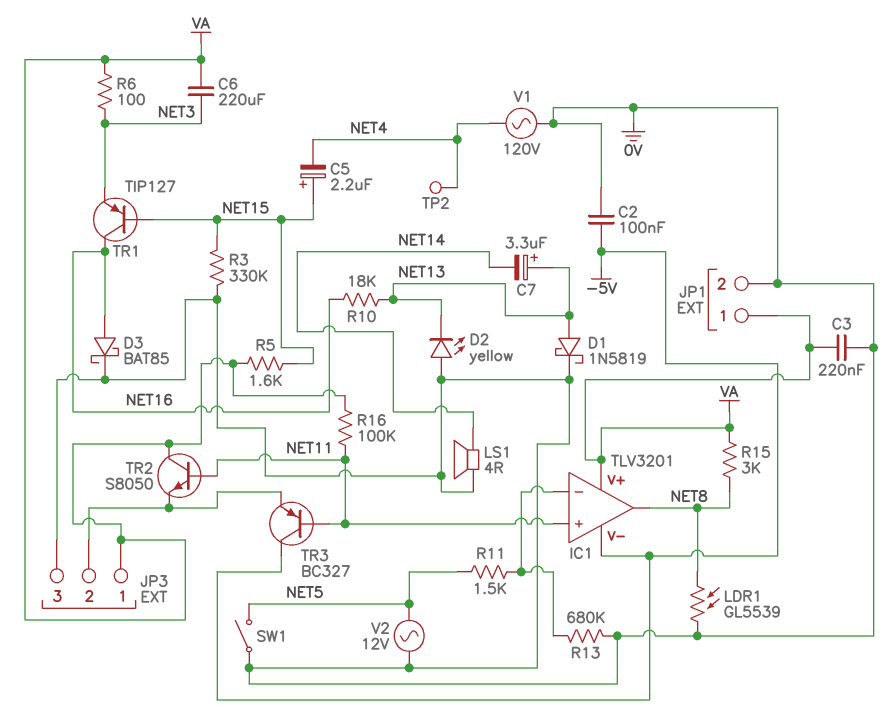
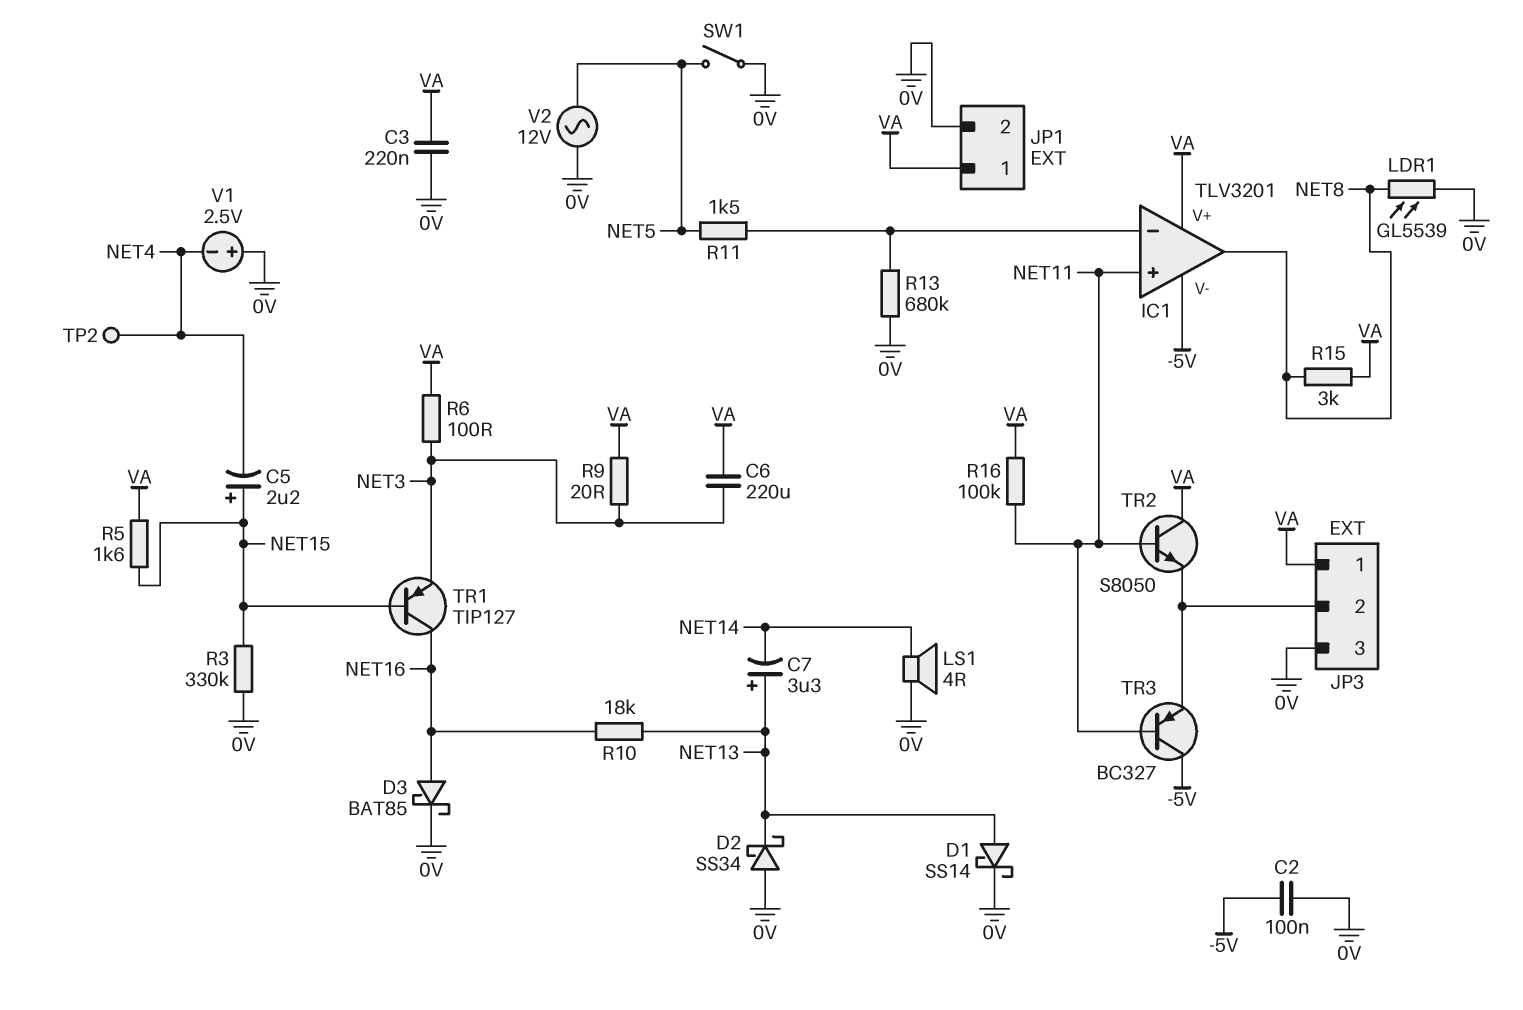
D1: schottky 1N5819 (A NET13, K 0V) -> schottky SS14 (A NET13, K 0V)
D2: LED yellow (A 0V, K NET13) -> schottky SS34 (A 0V, K NET13)
R9: none -> 20 (NET3, VA)
V1: AC 120V (0V, NET4) -> 2.5V (plus 0V, minus NET4)

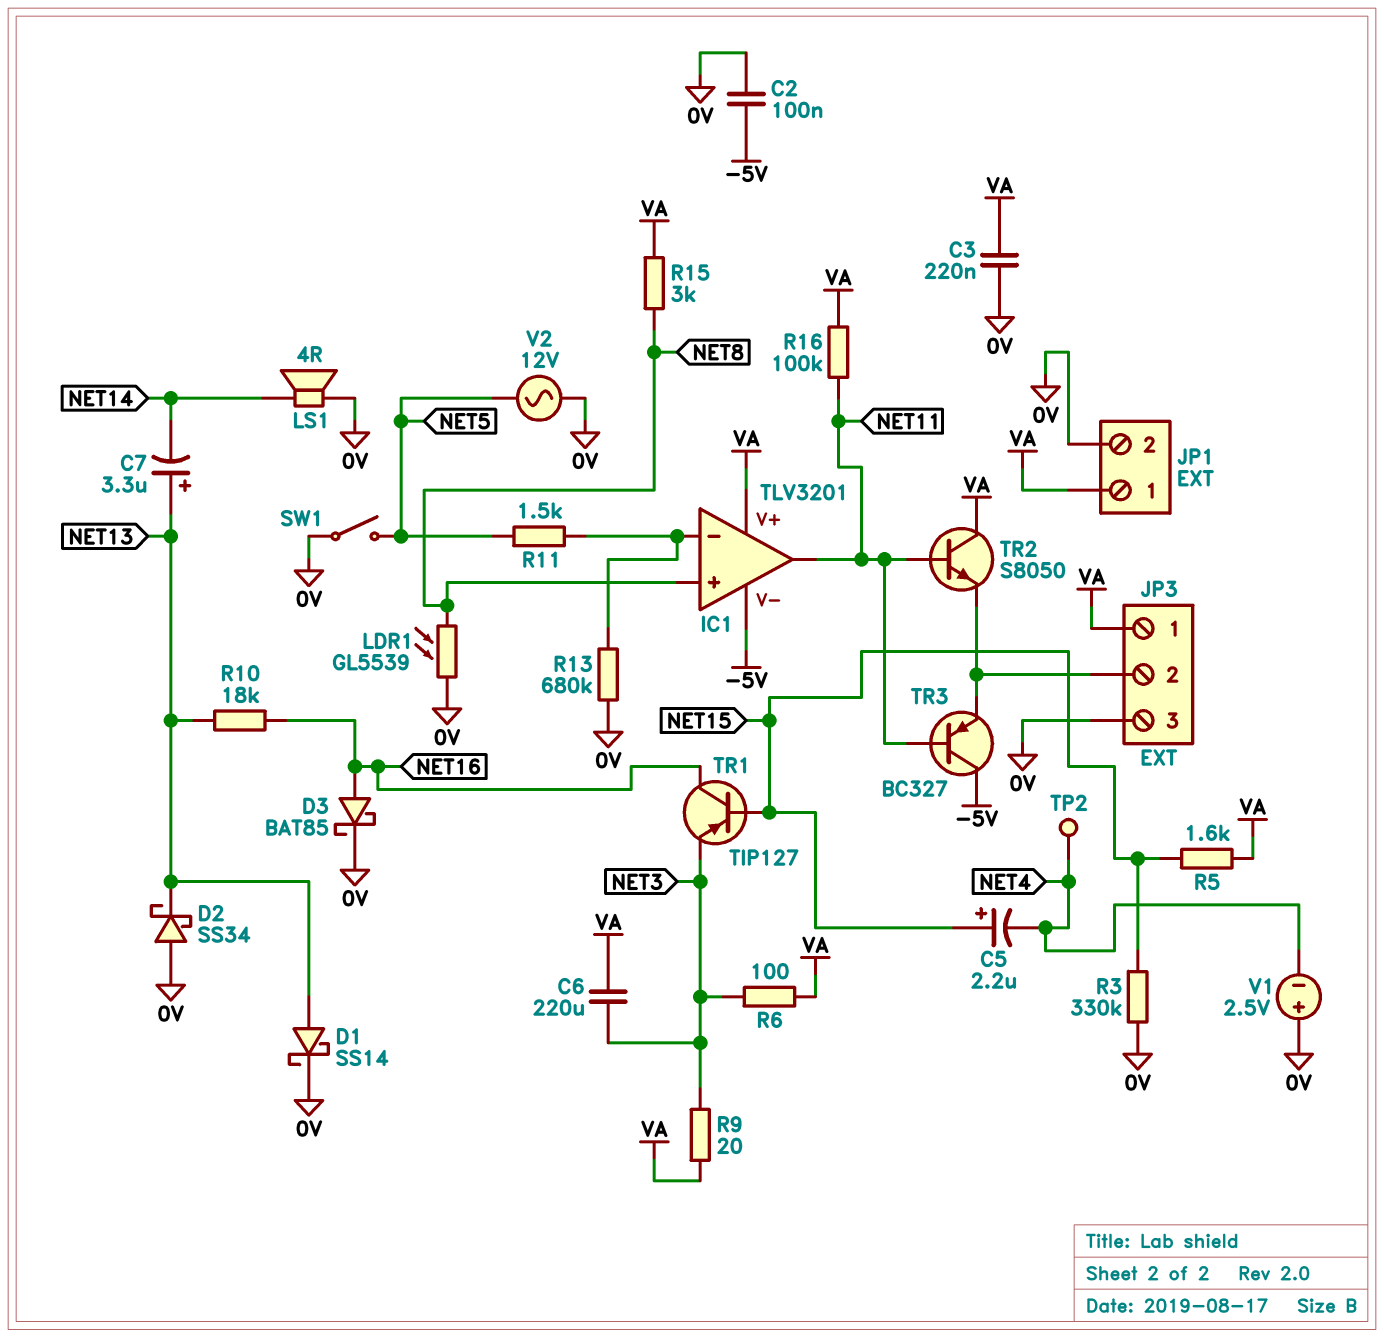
IC1 pin in+: NET11 -> NET8
IC1 pin out: NET8 -> NET11

